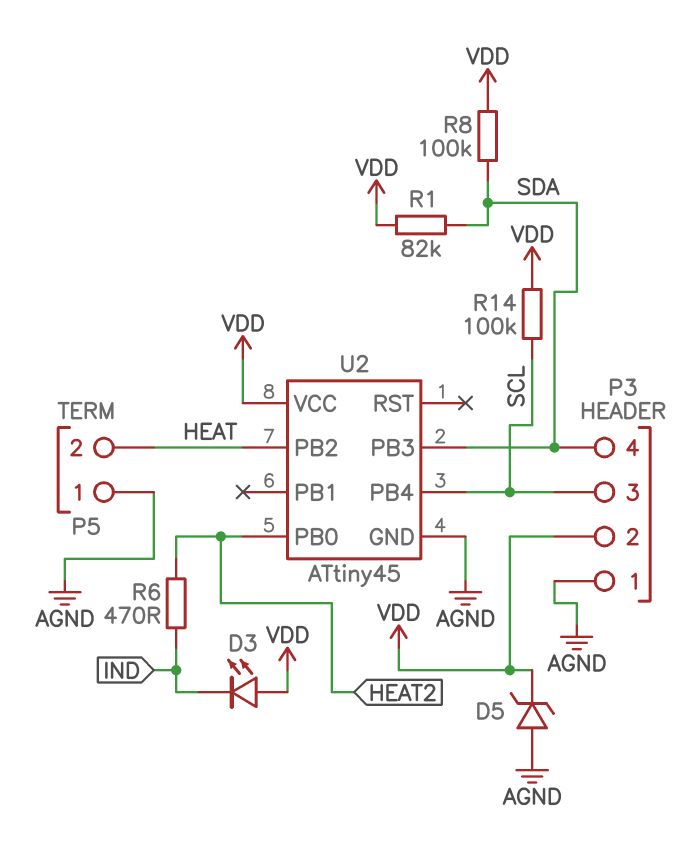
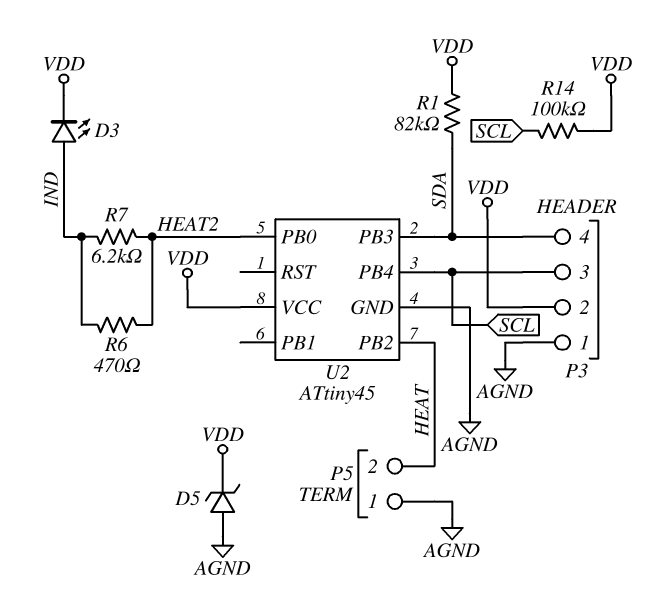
D3: LED (A VDD, K IND) -> LED (A IND, K VDD)
R7: none -> 6.2k (HEAT2, IND)
R8: 100k (SDA, VDD) -> none

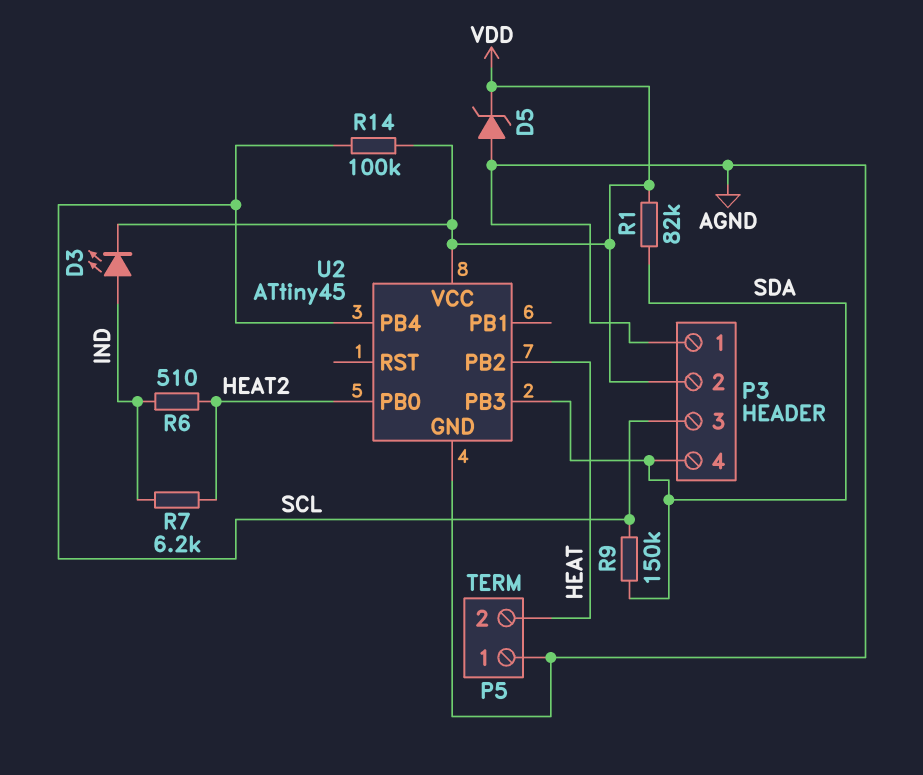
R6: 470 (HEAT2, IND) -> 510 (HEAT2, IND)
R9: none -> 150k (SCL, SDA)

